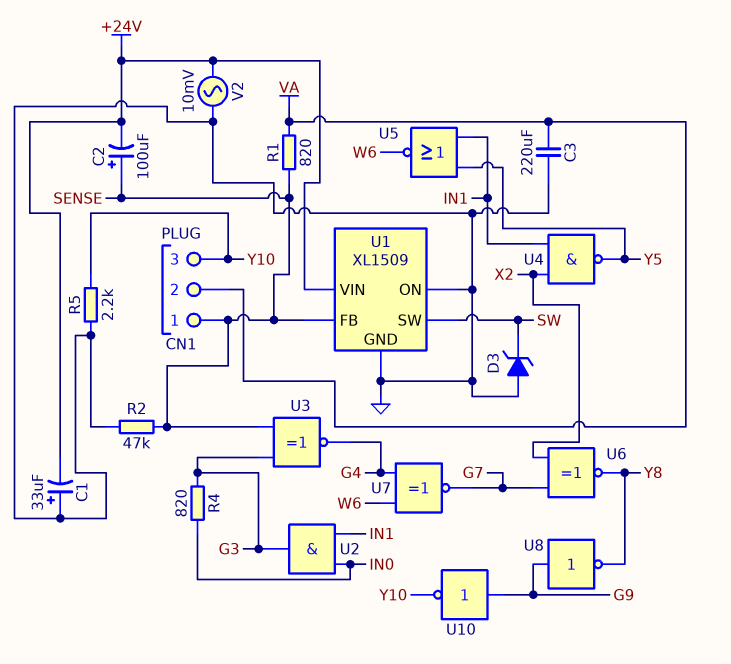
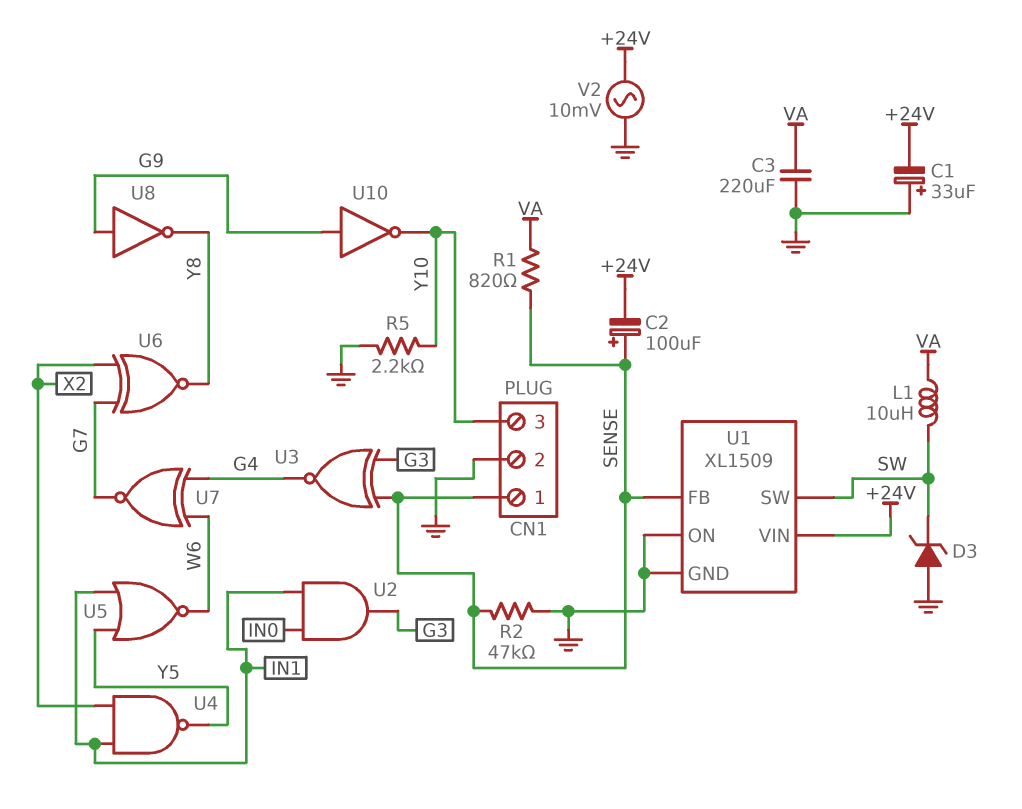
CN1 pin 2: VA -> GND
L1: none -> 10uH (SW, VA)
R4: 820 (G3, IN0) -> none

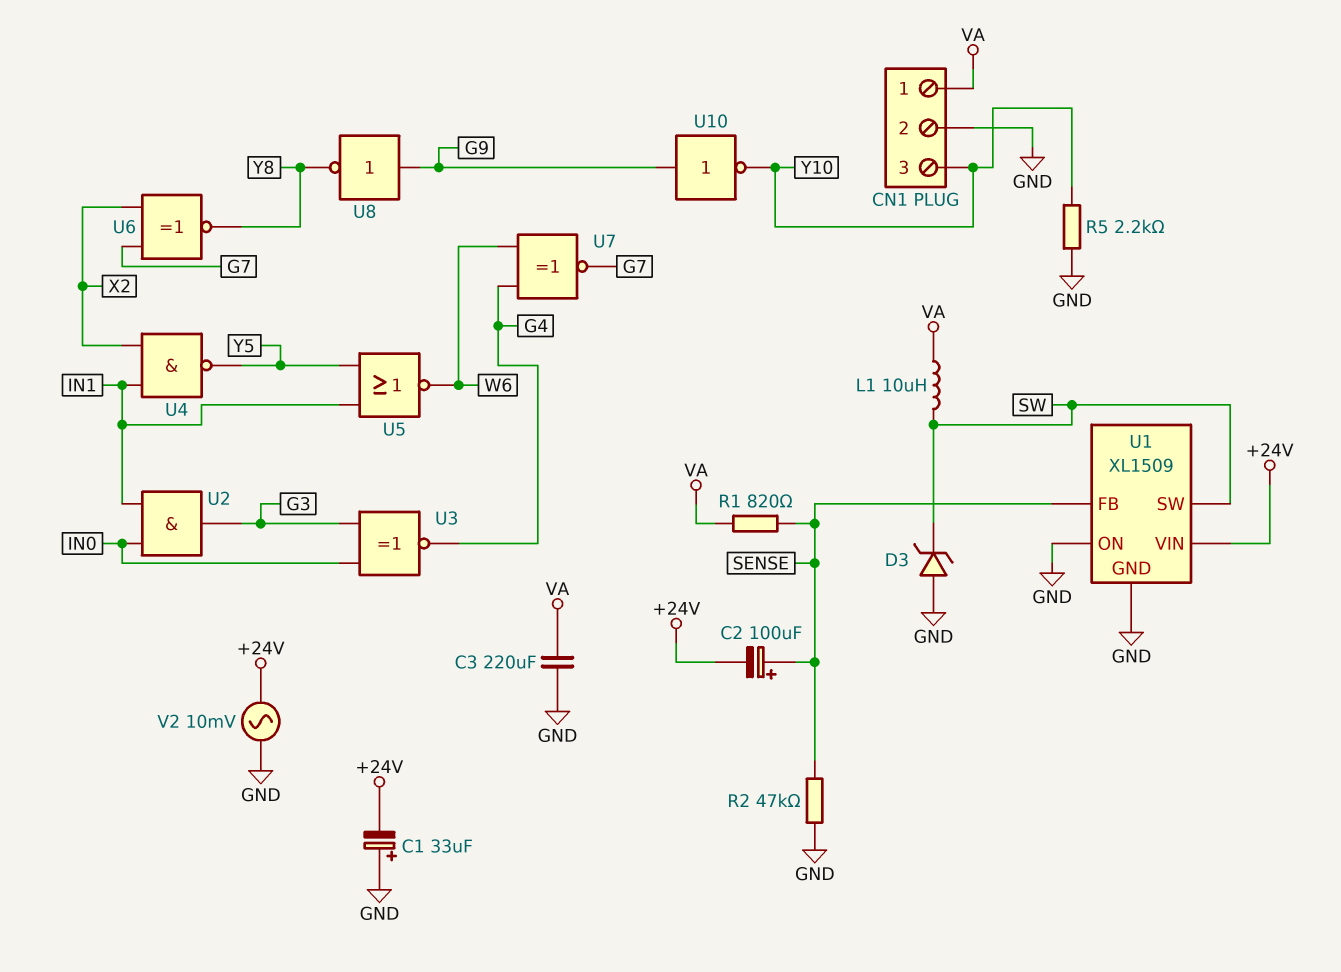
CN1 pin 1: SENSE -> VA
U3: XNOR (in G3, in SENSE, out G4) -> XNOR (in G3, in IN0, out G4)

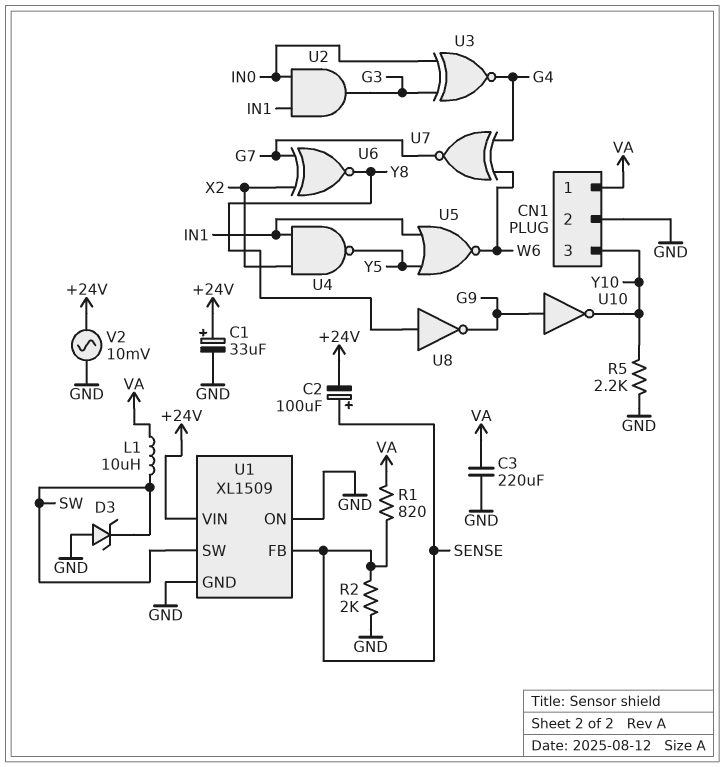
C1: 33uF (plus GND, minus +24V) -> 33uF (plus +24V, minus GND)
R2: 47k (GND, SENSE) -> 2k (GND, SENSE)
U8: NOT (in G9, out Y8) -> NOT (in Y8, out G9)

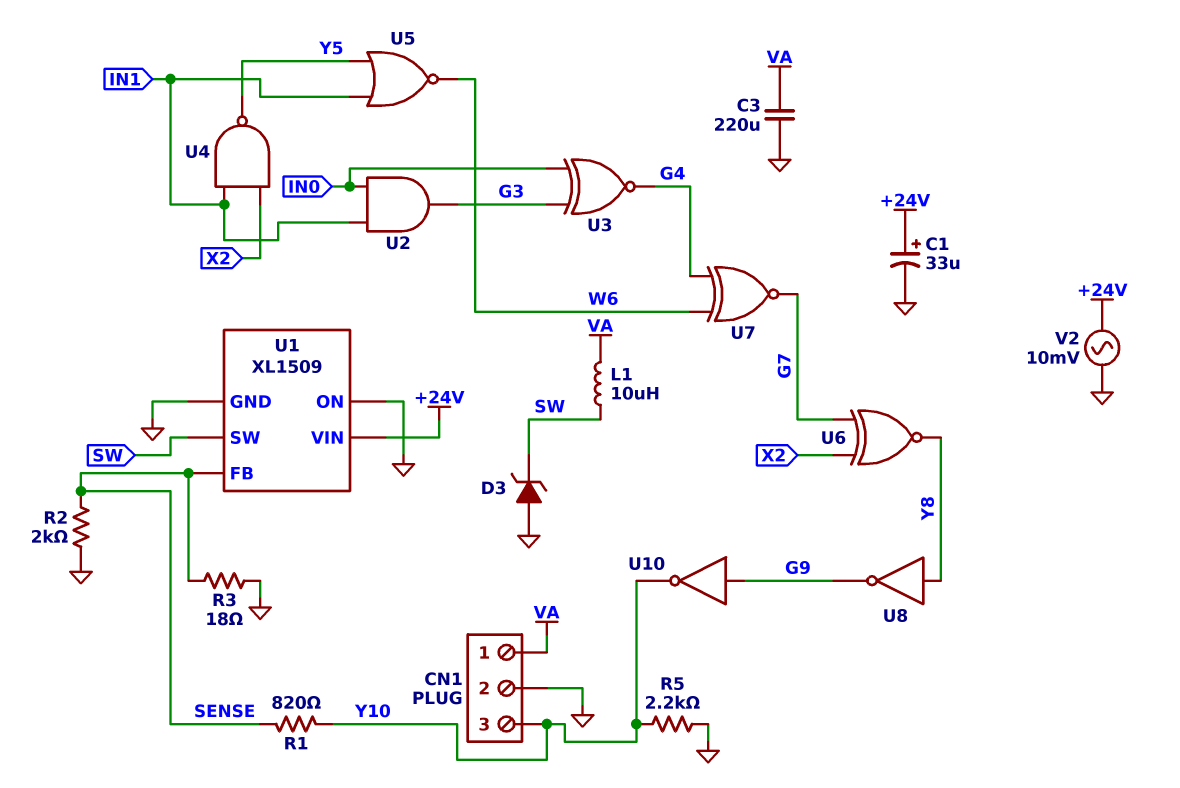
C2: 100uF (plus SENSE, minus +24V) -> none
R1: 820 (SENSE, VA) -> 820 (SENSE, Y10)
R3: none -> 18 (GND, SENSE)

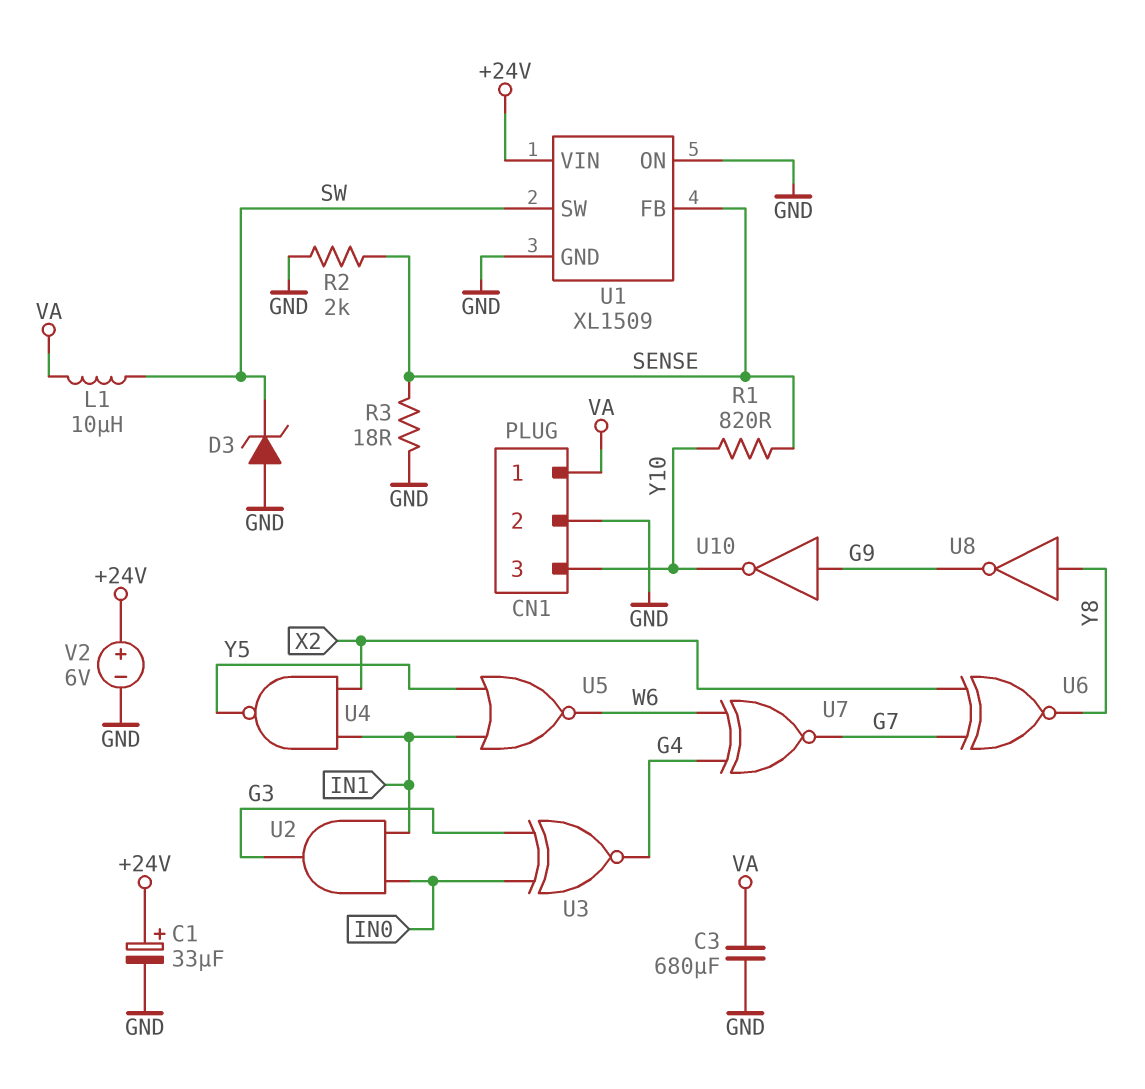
C3: 220uF (GND, VA) -> 680uF (GND, VA)
R5: 2.2k (GND, Y10) -> none
V2: AC 10mV (+24V, GND) -> 6V (plus +24V, minus GND)

